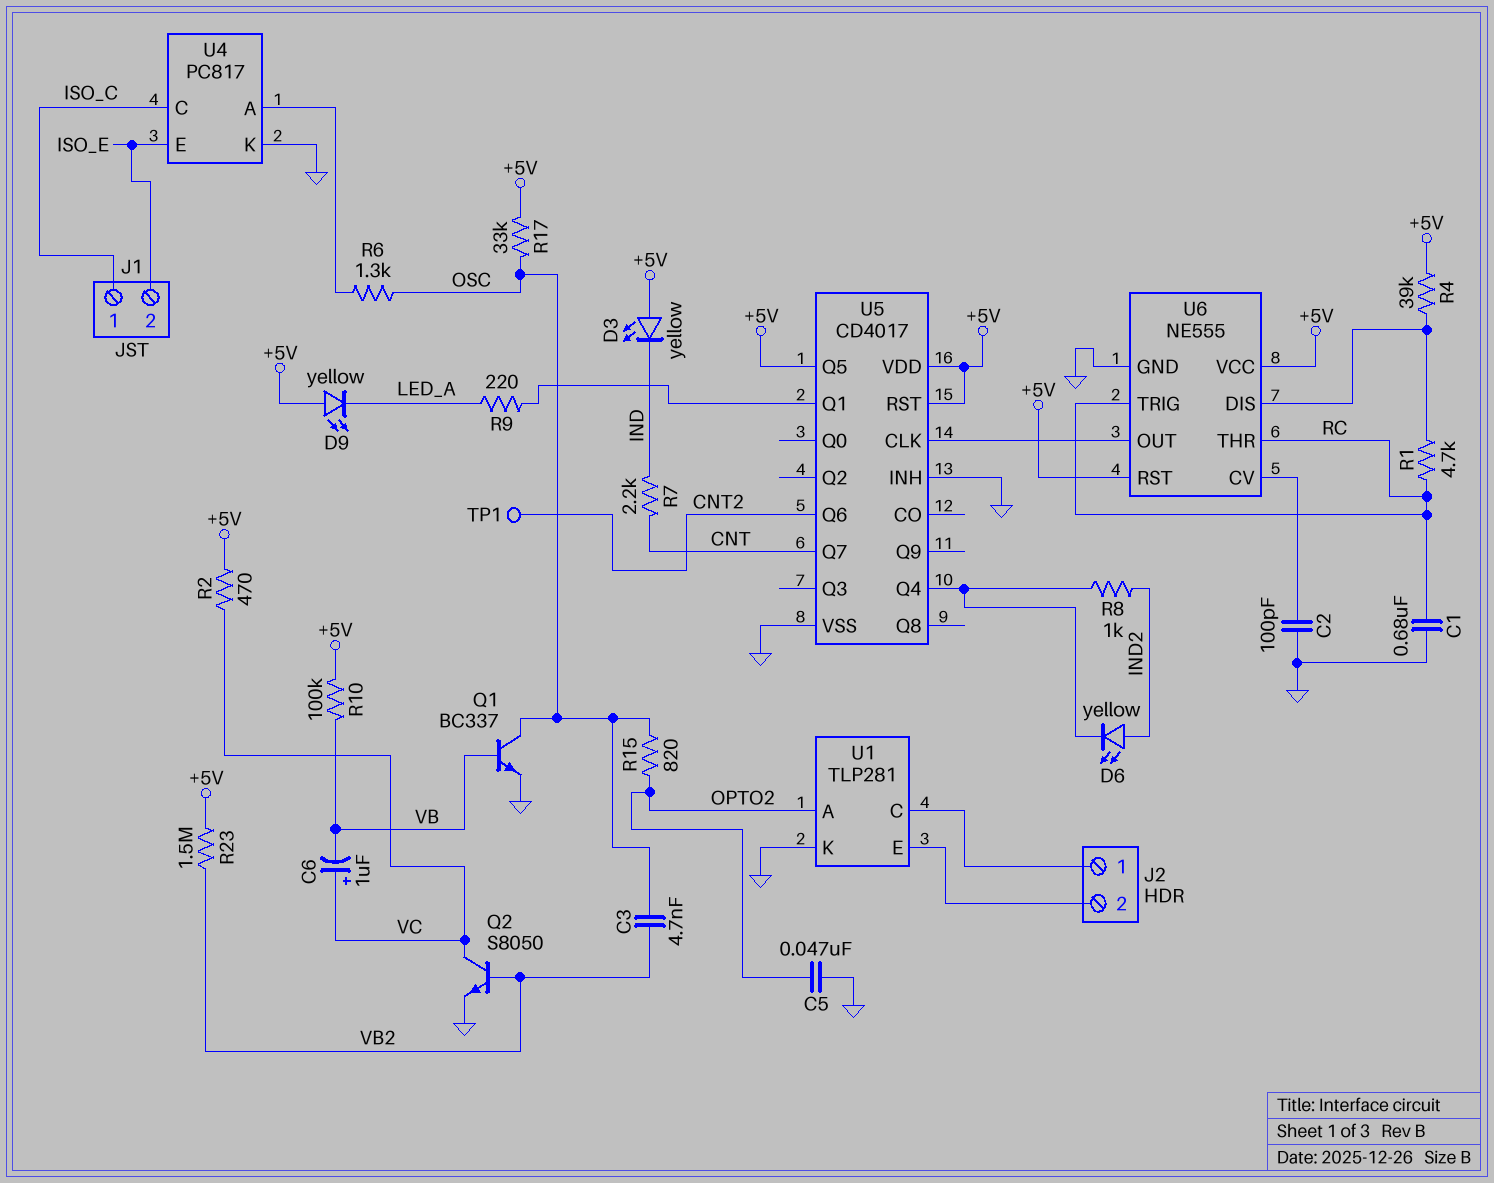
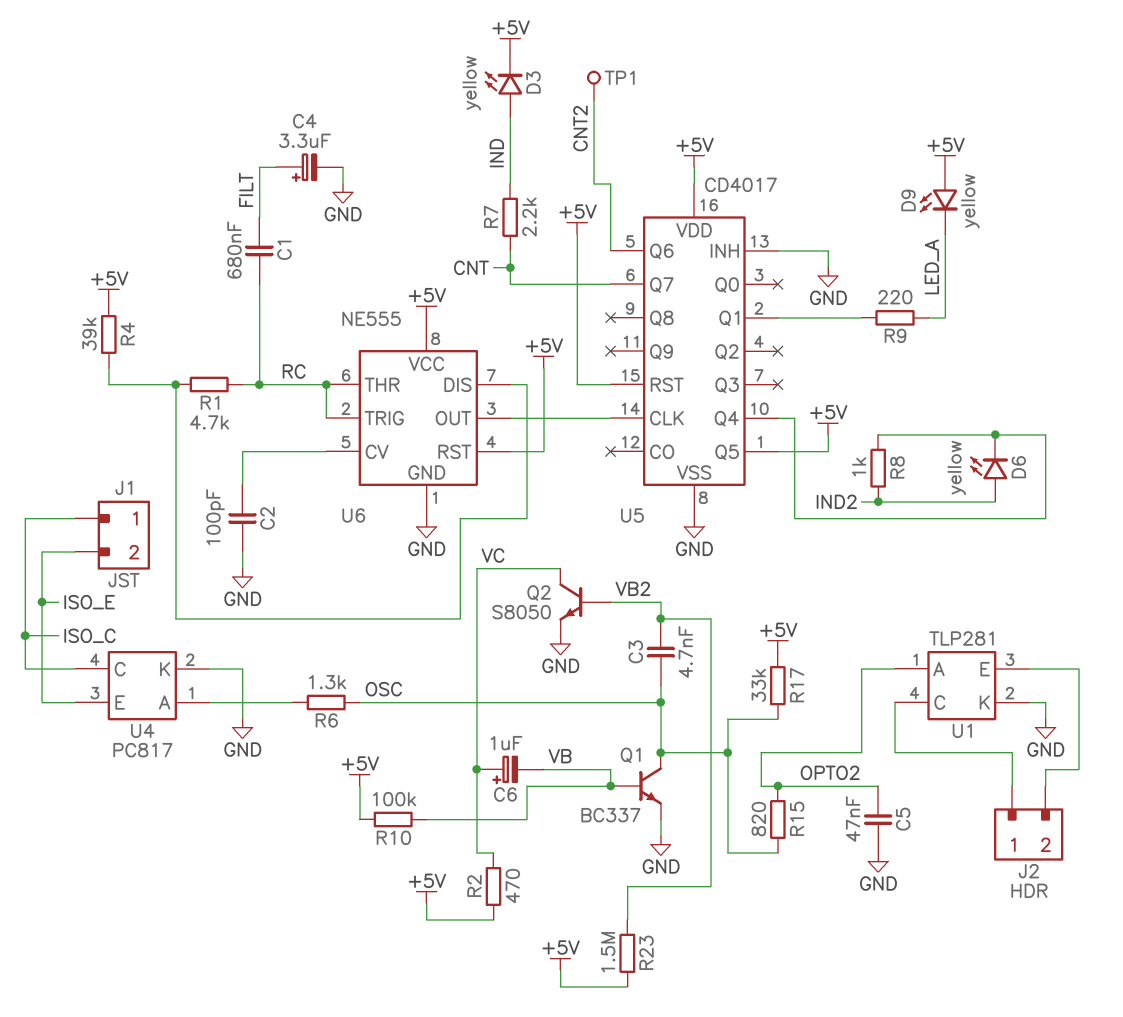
C1: 680nF (GND, RC) -> 680nF (FILT, RC)
C4: none -> 3.3uF (plus FILT, minus GND)
D3: LED yellow (A +5V, K IND) -> LED yellow (A IND, K +5V)

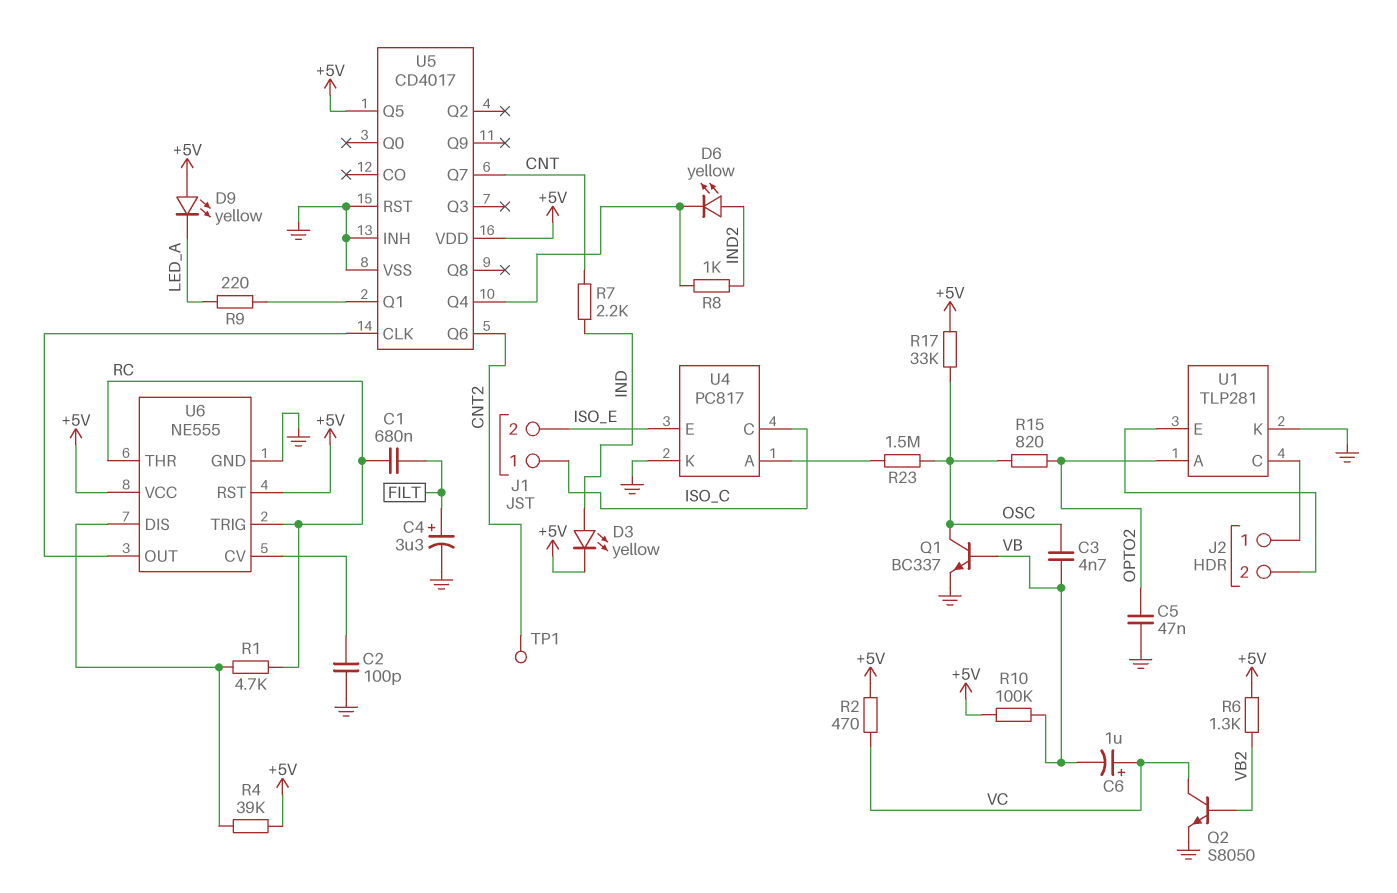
C3: 4.7nF (OSC, VB2) -> 4.7nF (OSC, VB)
R6: 1.3k (OSC, U4/A) -> 1.3k (+5V, VB2)
R23: 1.5M (+5V, VB2) -> 1.5M (OSC, U4/A)
U5 pin RST: +5V -> GND

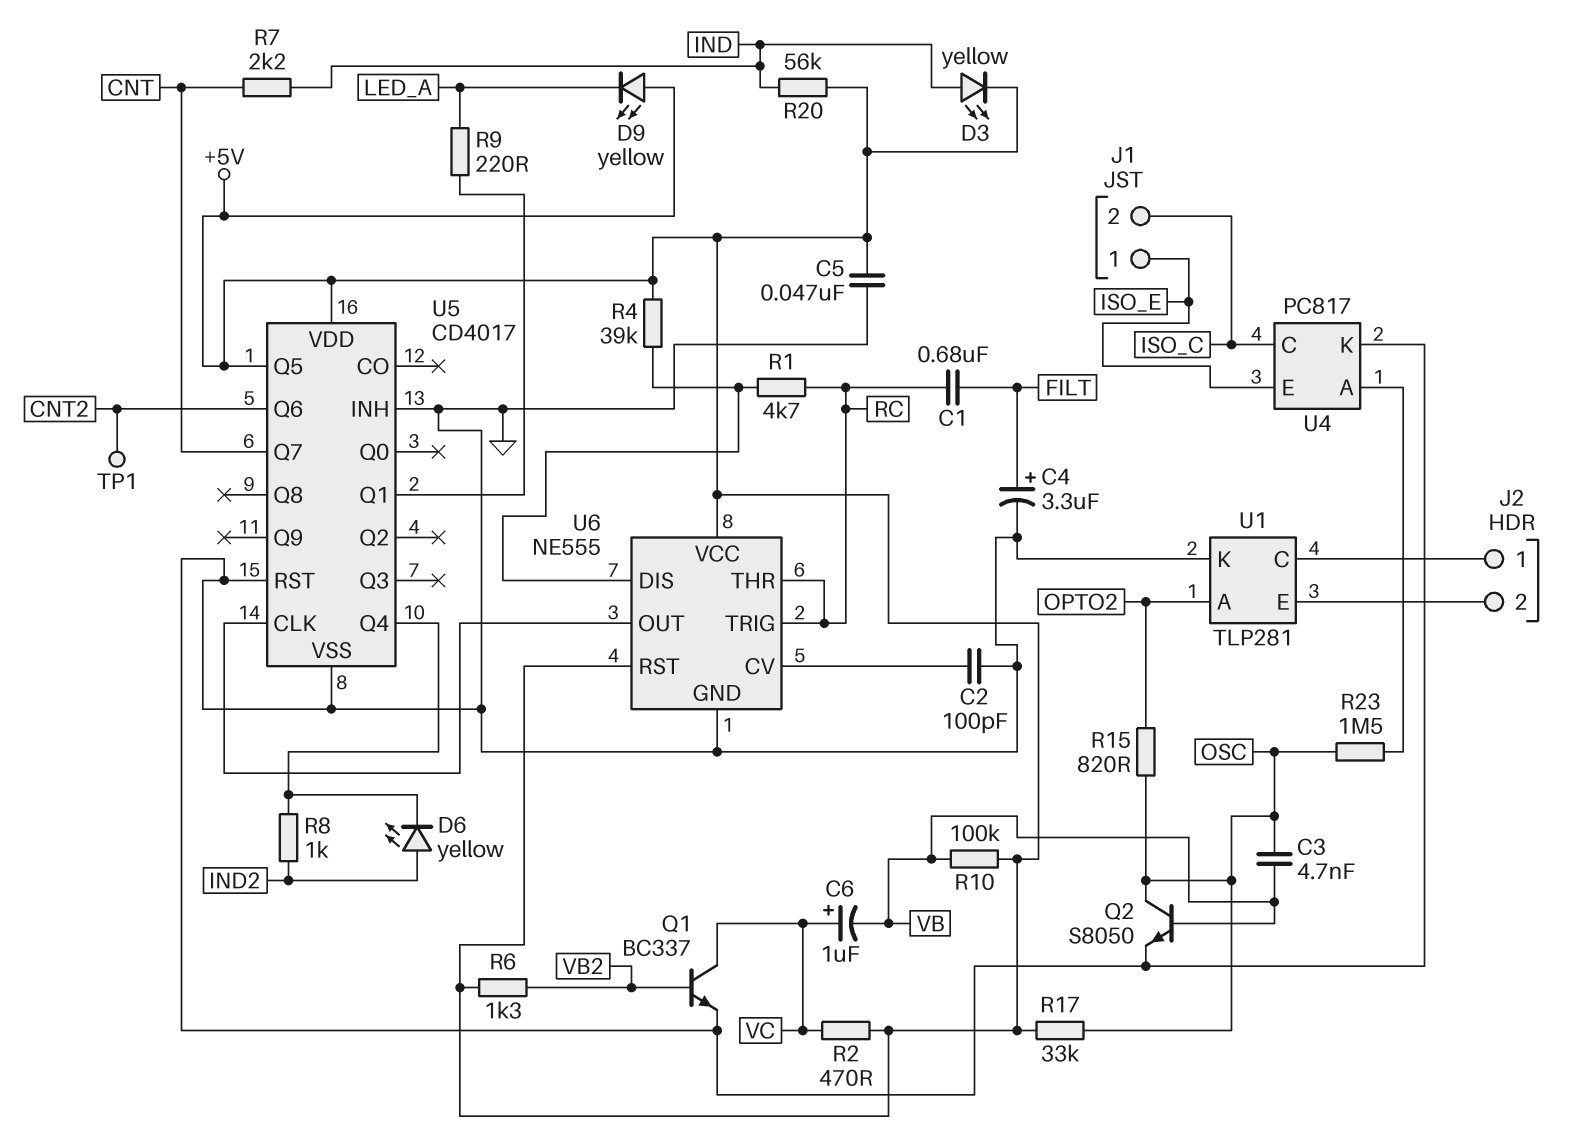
C5: 47nF (GND, OPTO2) -> 47nF (+5V, GND)
J1 pin 1: ISO_C -> ISO_E
J1 pin 2: ISO_E -> ISO_C
Q1: NPN BC337 (B VB, C OSC, E GND) -> NPN BC337 (B VB2, C VC, E GND)
Q2: NPN S8050 (B VB2, C VC, E GND) -> NPN S8050 (B VB, C OSC, E GND)
R20: none -> 56k (+5V, IND)

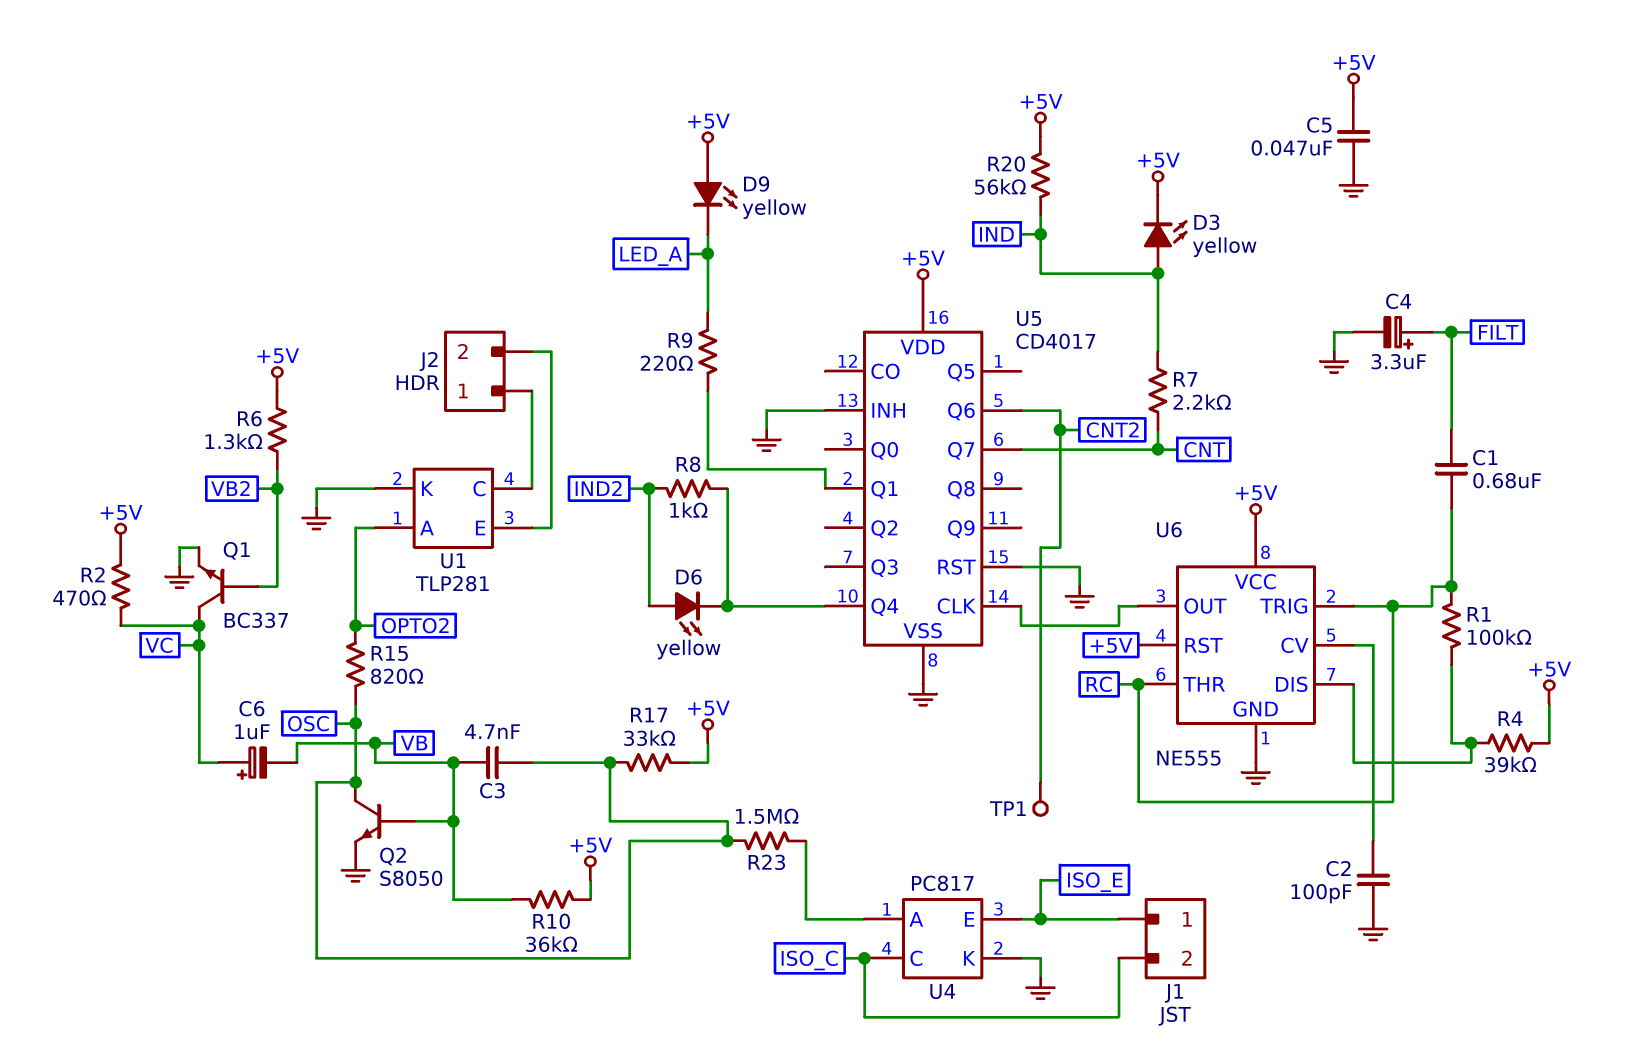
R1: 4.7k (RC, U6/DIS) -> 100k (RC, U6/DIS)
R10: 100k (+5V, VB) -> 36k (+5V, VB)
U5 pin Q5: +5V -> none

